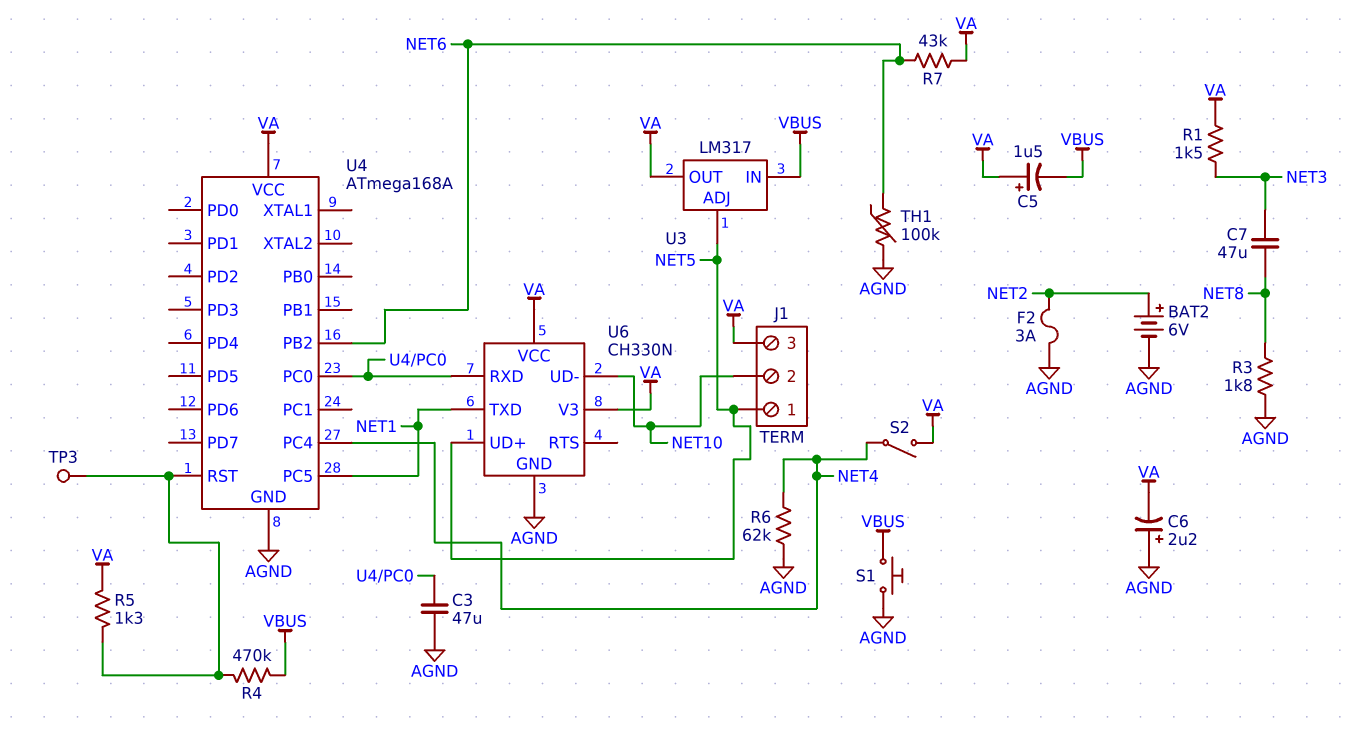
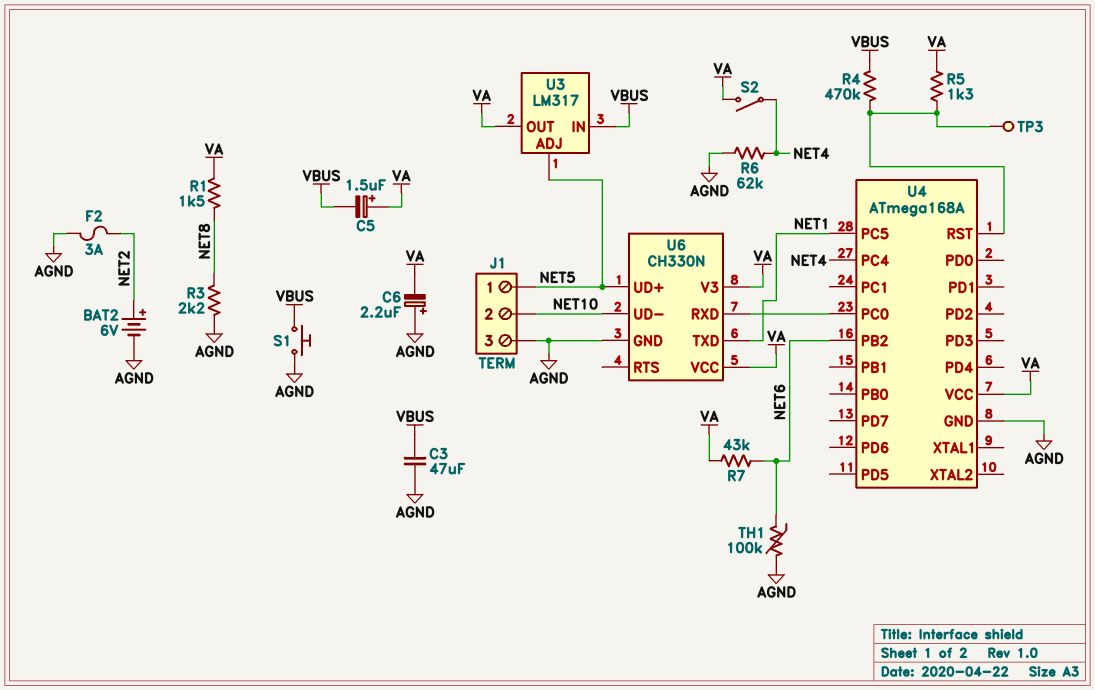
C3: 47uF (AGND, U4/PC0) -> 47uF (AGND, VBUS)
C7: 47uF (NET3, NET8) -> none
J1 pin 3: VA -> AGND
R1: 1.5k (NET3, VA) -> 1.5k (NET8, VA)
R3: 1.8k (AGND, NET8) -> 2.2k (AGND, NET8)

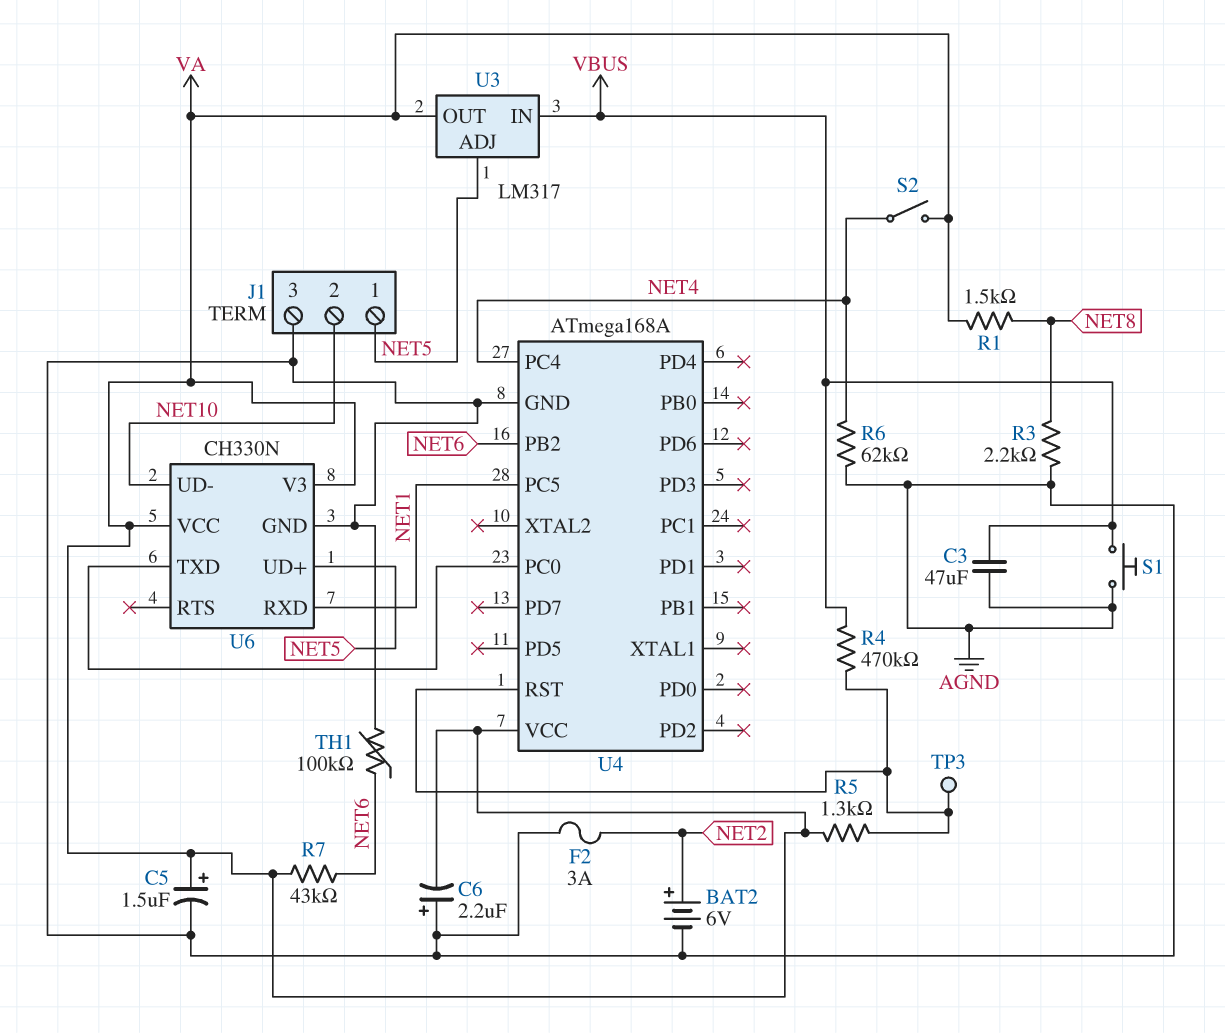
C5: 1.5uF (plus VA, minus VBUS) -> 1.5uF (plus VA, minus AGND)
U6 pin RXD: U4/PC0 -> NET1
U6 pin TXD: NET1 -> U4/PC0

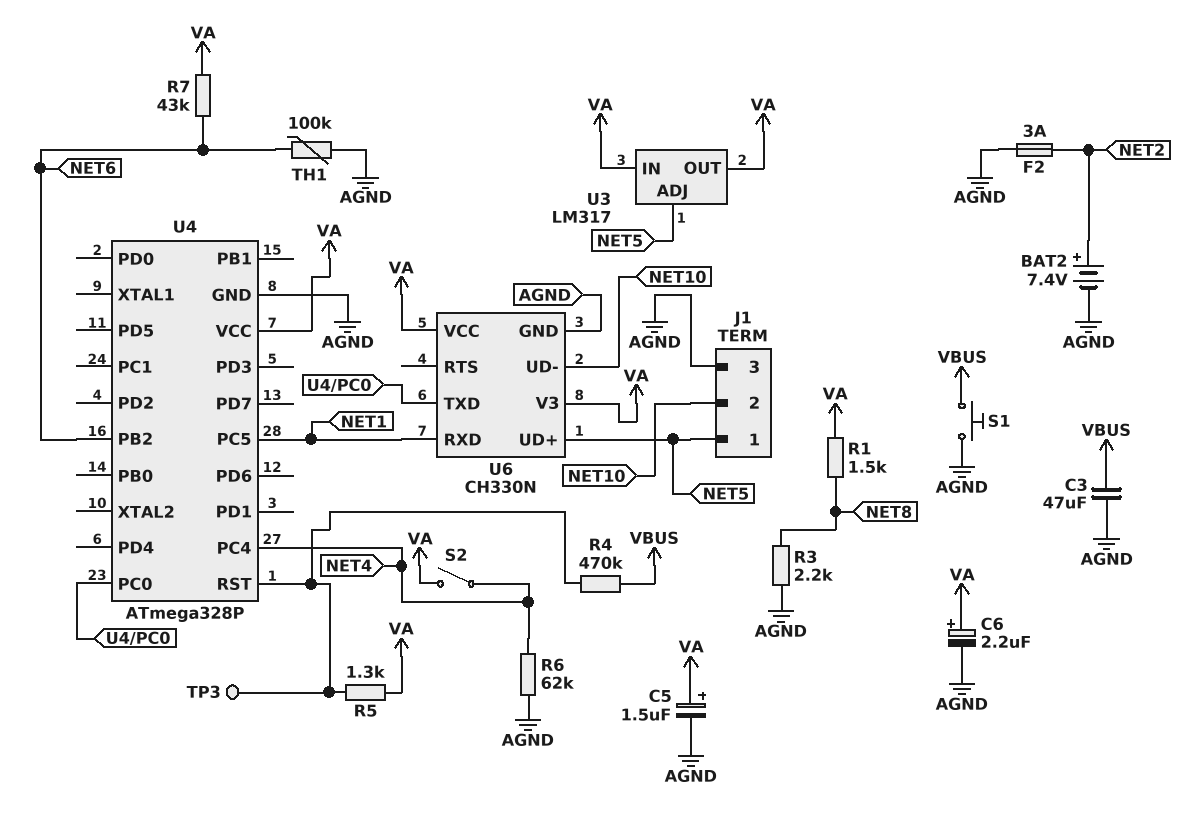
BAT2: 6V (plus NET2, minus AGND) -> 7.4V (plus NET2, minus AGND)
C6: 2.2uF (plus AGND, minus VA) -> 2.2uF (plus VA, minus AGND)
U3 pin IN: VBUS -> VA
U4: ATmega168A -> ATmega328P

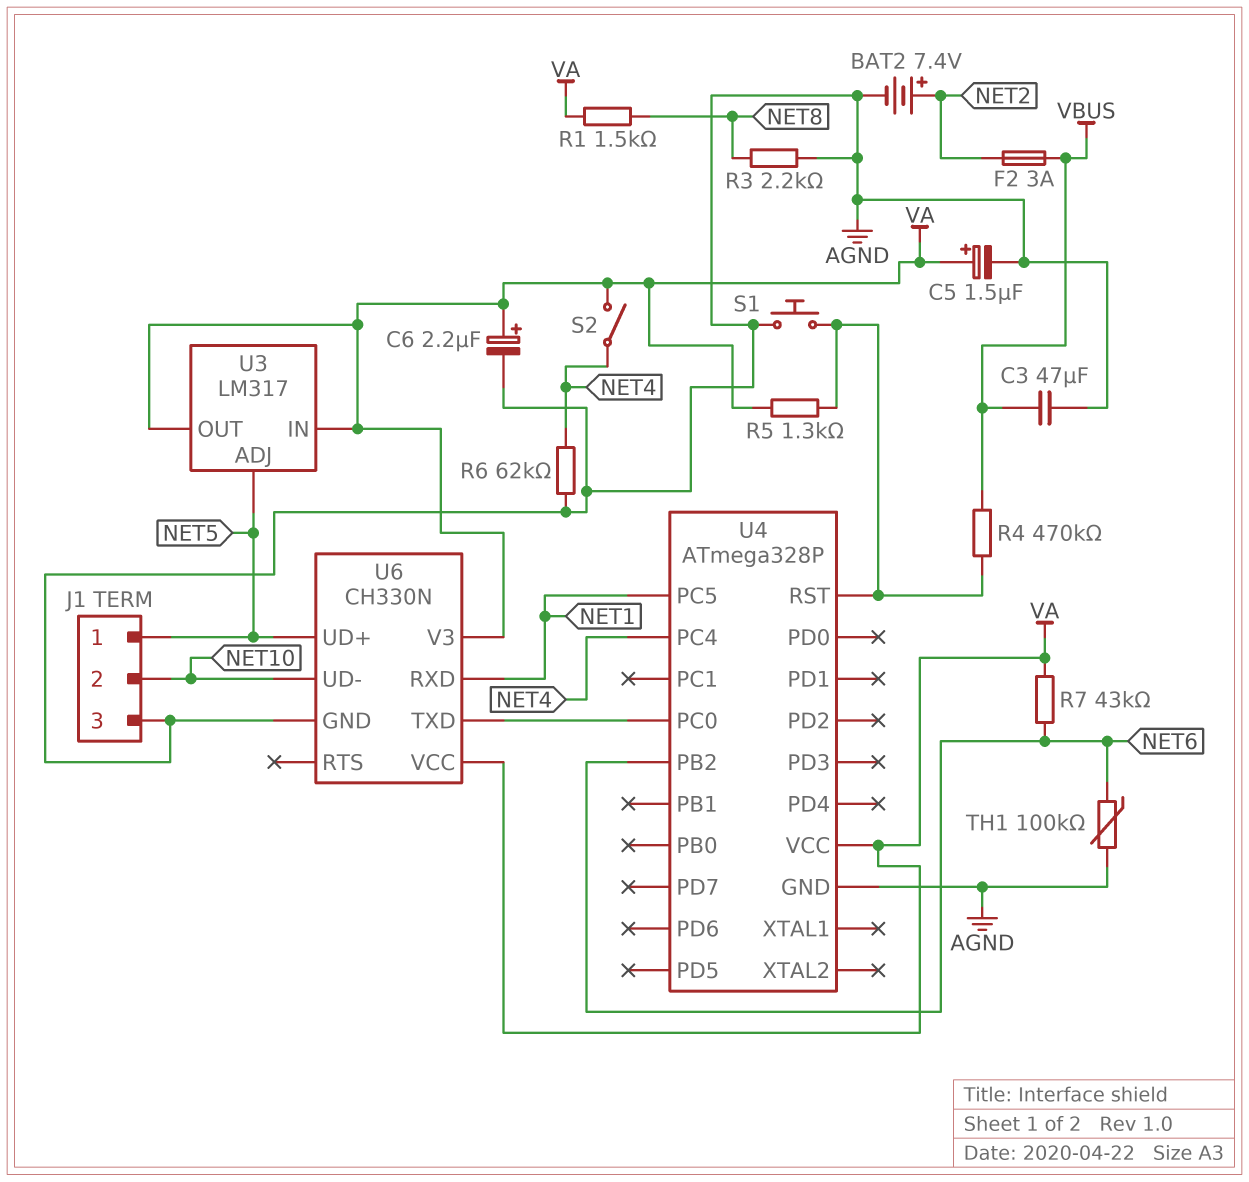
F2: 3A (AGND, NET2) -> 3A (NET2, VBUS)
S1: button (AGND, VBUS) -> button (AGND, U4/RST)
TP3: test point (U4/RST) -> none

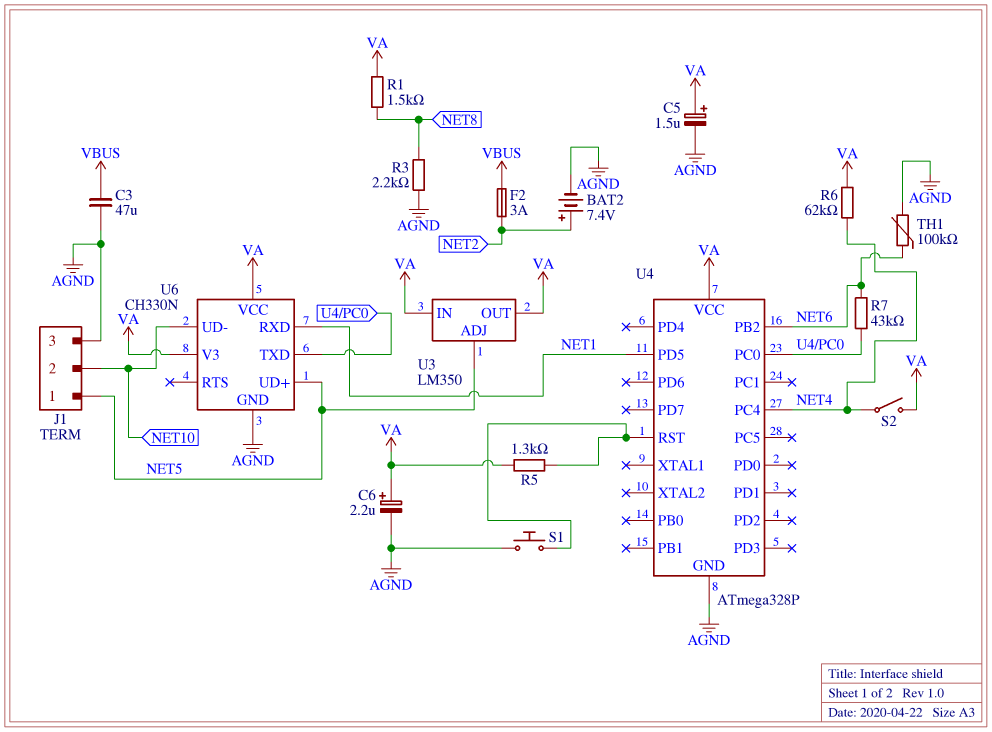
R4: 470k (U4/RST, VBUS) -> none
R6: 62k (AGND, NET4) -> 62k (NET4, VA)
R7: 43k (NET6, VA) -> 43k (NET6, U4/PC0)
U3: LM317 -> LM350
U4 pin PC5: NET1 -> none
U4 pin PD5: none -> NET1

